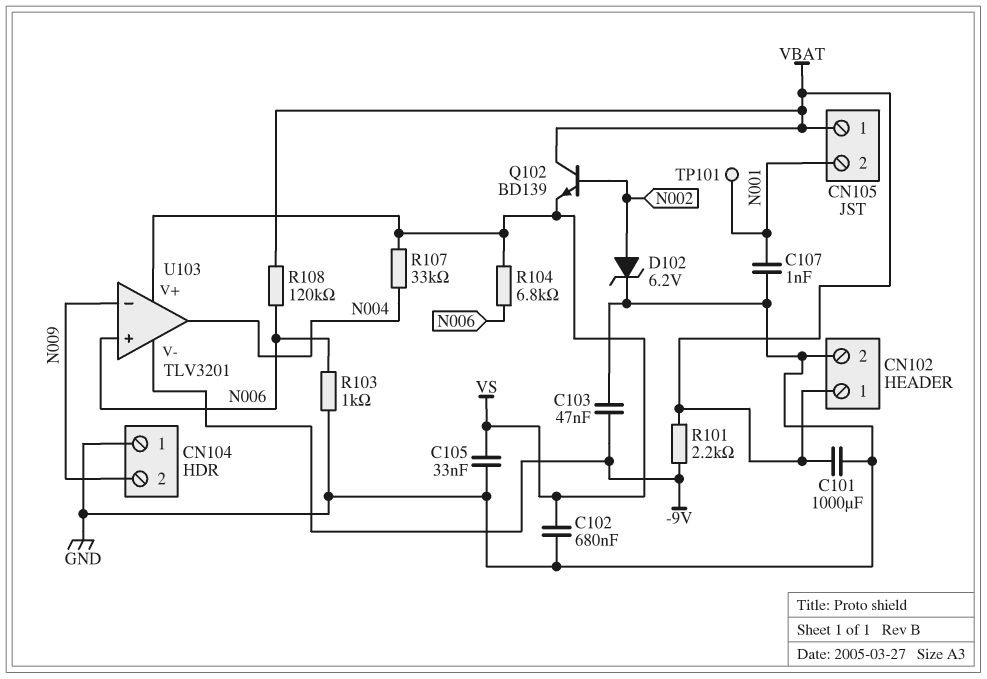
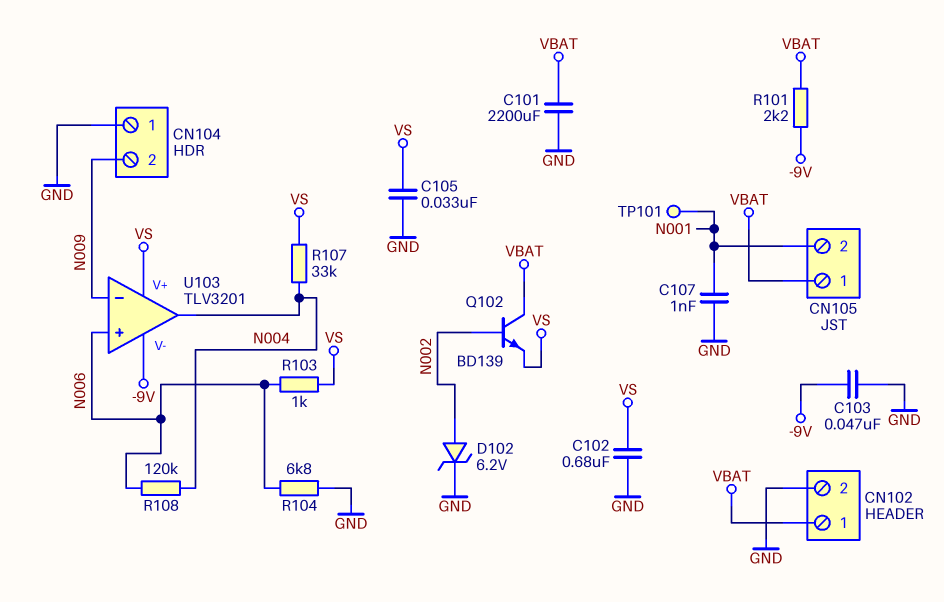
C101: 1000uF (GND, VBAT) -> 2200uF (GND, VBAT)
R103: 1k (GND, N006) -> 1k (N006, VS)
R104: 6.8k (N006, VS) -> 6.8k (GND, N006)
R108: 120k (N006, VBAT) -> 120k (N004, N006)

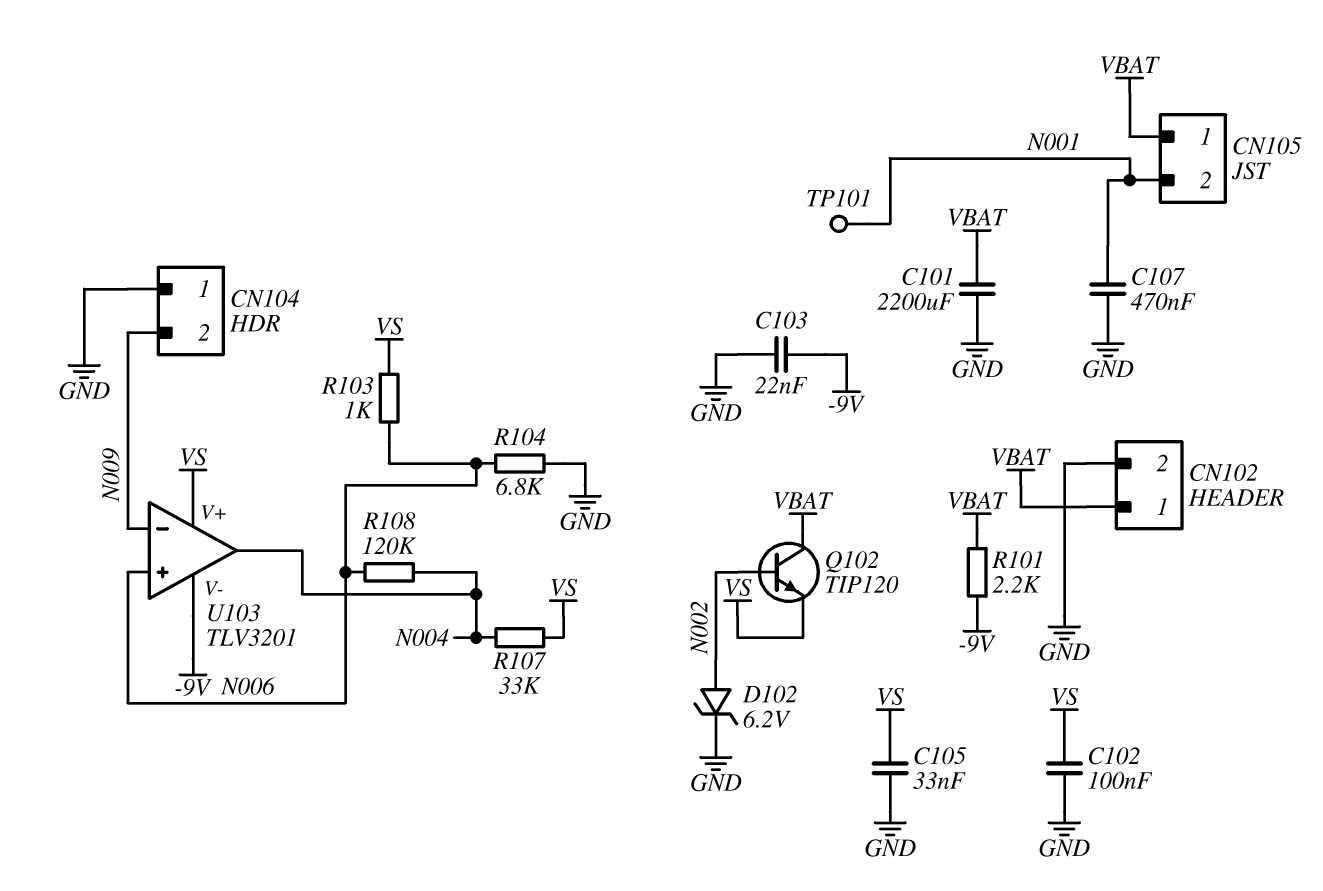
C102: 680nF (GND, VS) -> 100nF (GND, VS)
C103: 47nF (-9V, GND) -> 22nF (-9V, GND)
C107: 1nF (GND, N001) -> 470nF (GND, N001)
Q102: NPN BD139 (B N002, C VBAT, E VS) -> NPN TIP120 (B N002, C VBAT, E VS)

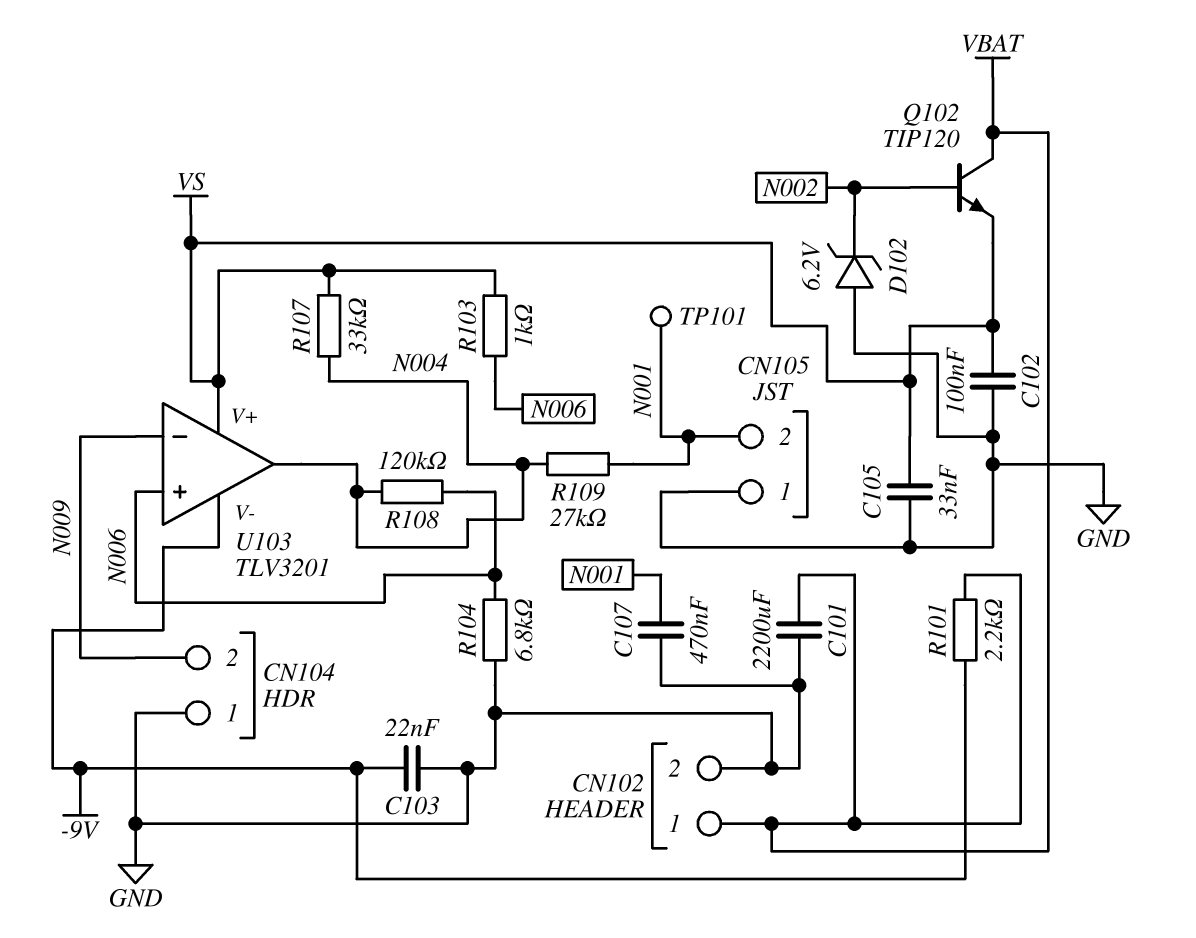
CN105 pin 1: VBAT -> GND
D102: zener 6.2V (A N002, K GND) -> zener 6.2V (A GND, K N002)
R109: none -> 27k (N001, N004)

